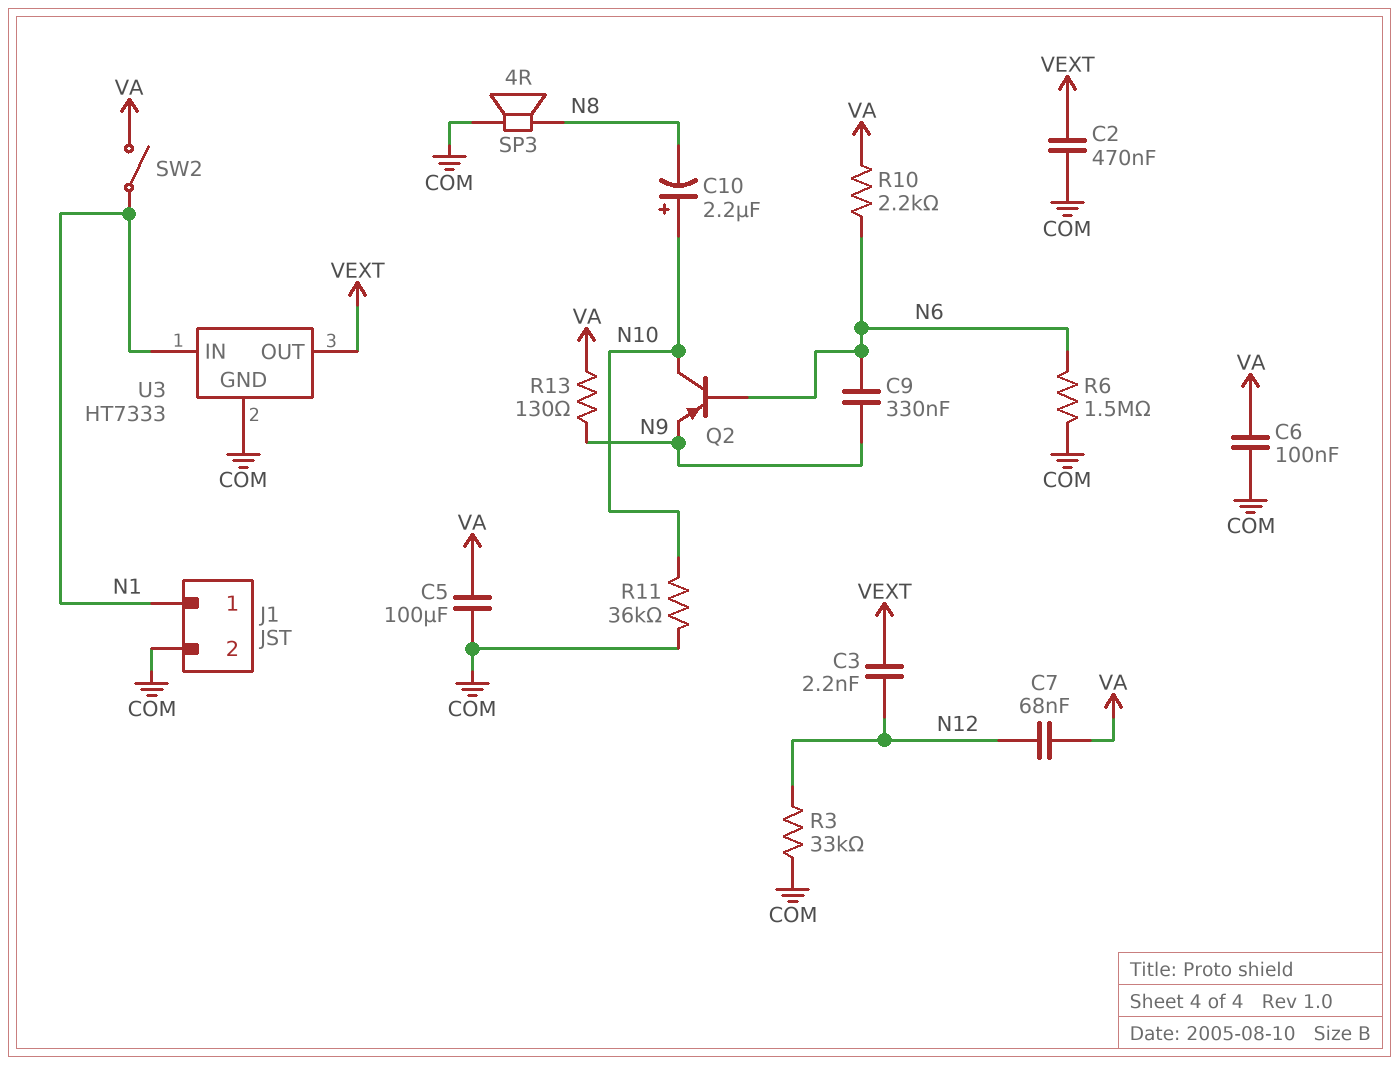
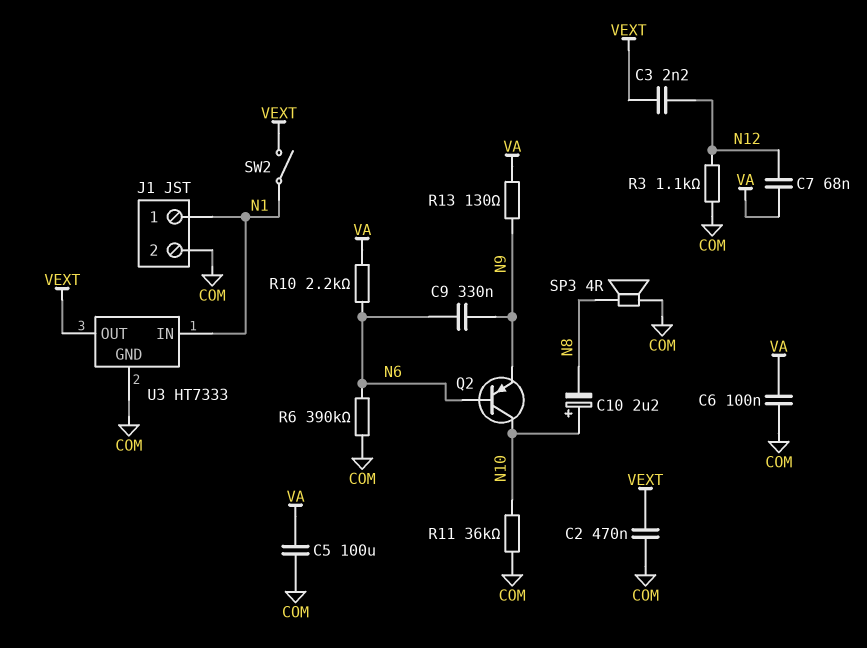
R3: 33k (COM, N12) -> 1.1k (COM, N12)
R6: 1.5M (COM, N6) -> 390k (COM, N6)
SW2: switch (N1, VA) -> switch (N1, VEXT)

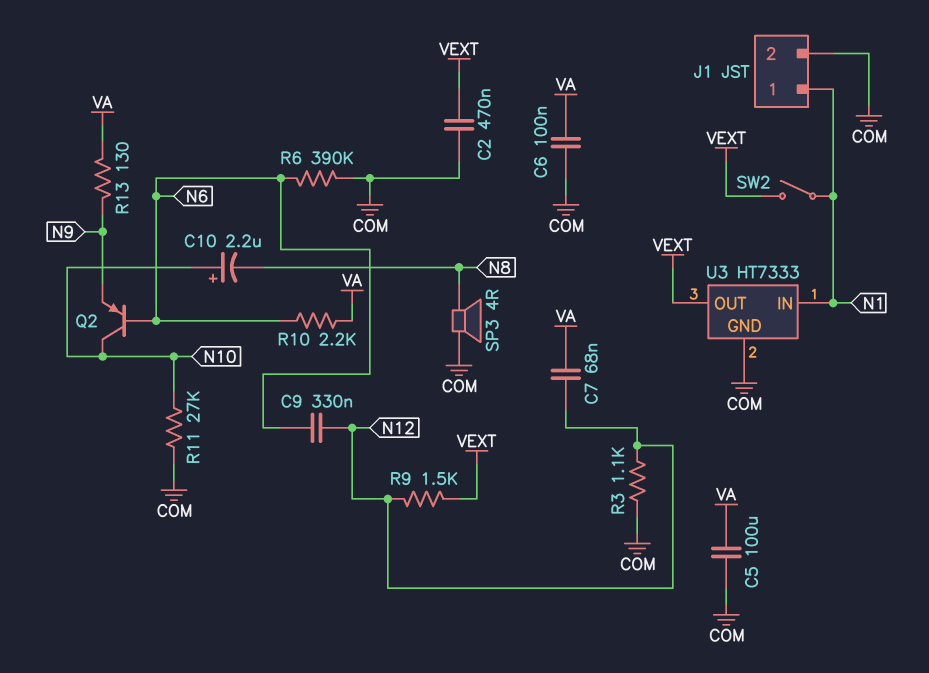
C3: 2.2nF (N12, VEXT) -> none
C9: 330nF (N6, N9) -> 330nF (N6, N12)
R9: none -> 1.5k (N12, VEXT)
R11: 36k (COM, N10) -> 27k (COM, N10)

